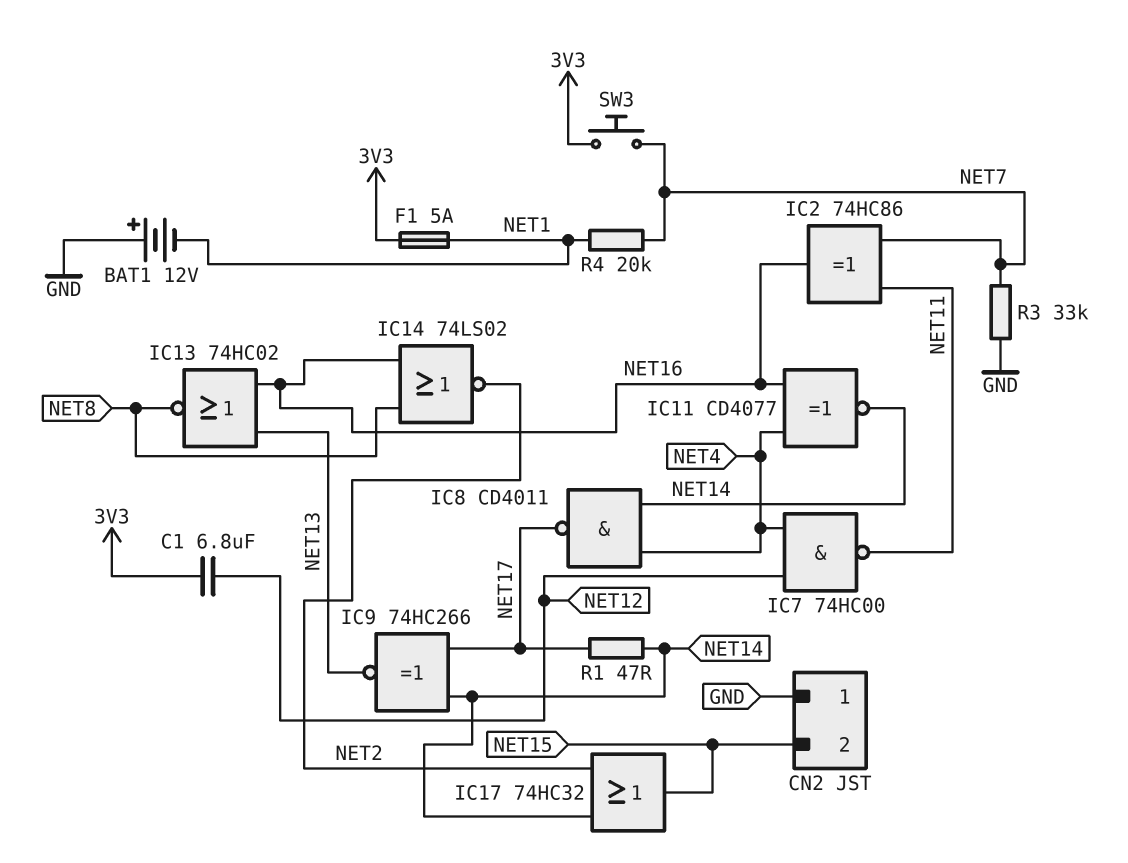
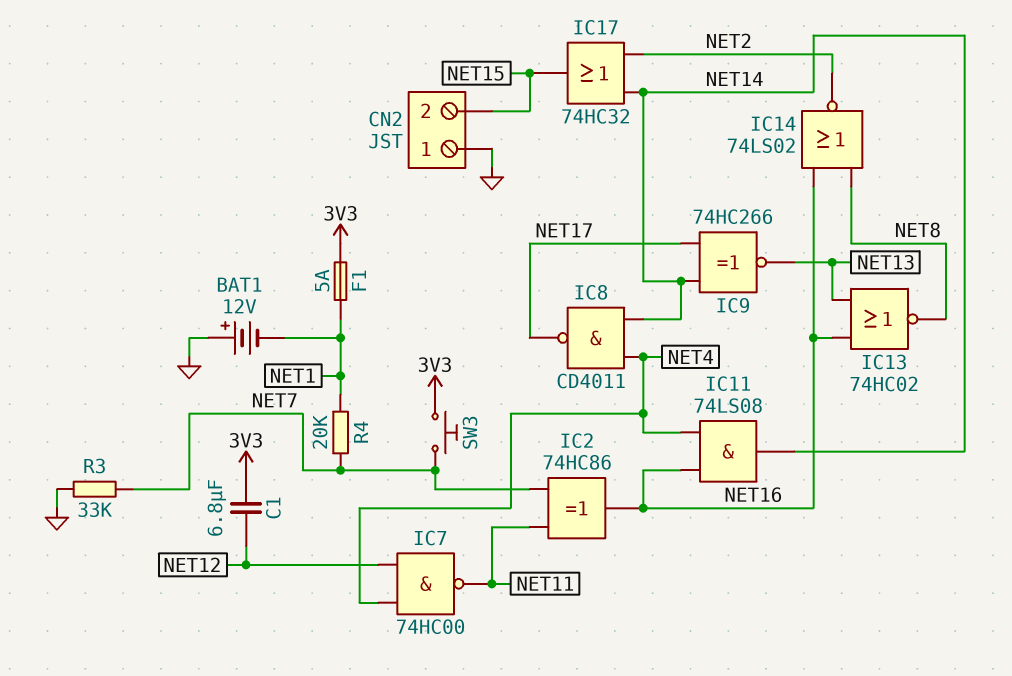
IC11: XNOR CD4077 (in NET4, in NET16, out NET14) -> AND 74LS08 (in NET4, in NET16, out NET14)
R1: 47 (NET14, NET17) -> none

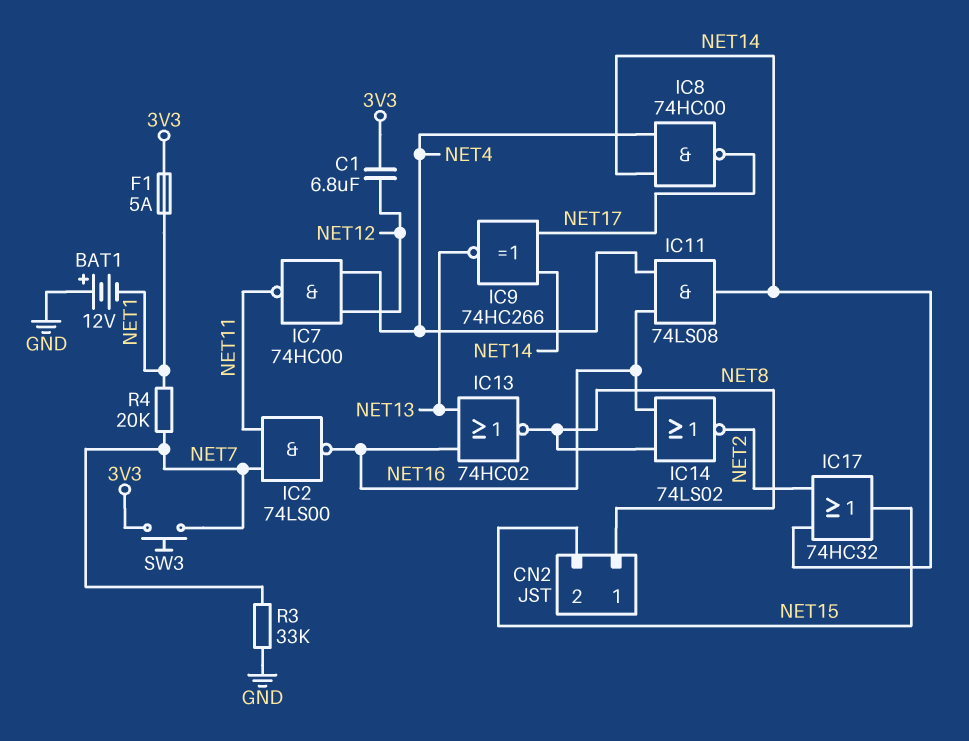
CN2 pin 1: GND -> NET8
IC2: XOR 74HC86 (in NET7, in NET11, out NET16) -> NAND 74LS00 (in NET7, in NET11, out NET16)
IC8: NAND CD4011 (in NET4, in NET14, out NET17) -> NAND 74HC00 (in NET4, in NET14, out NET17)

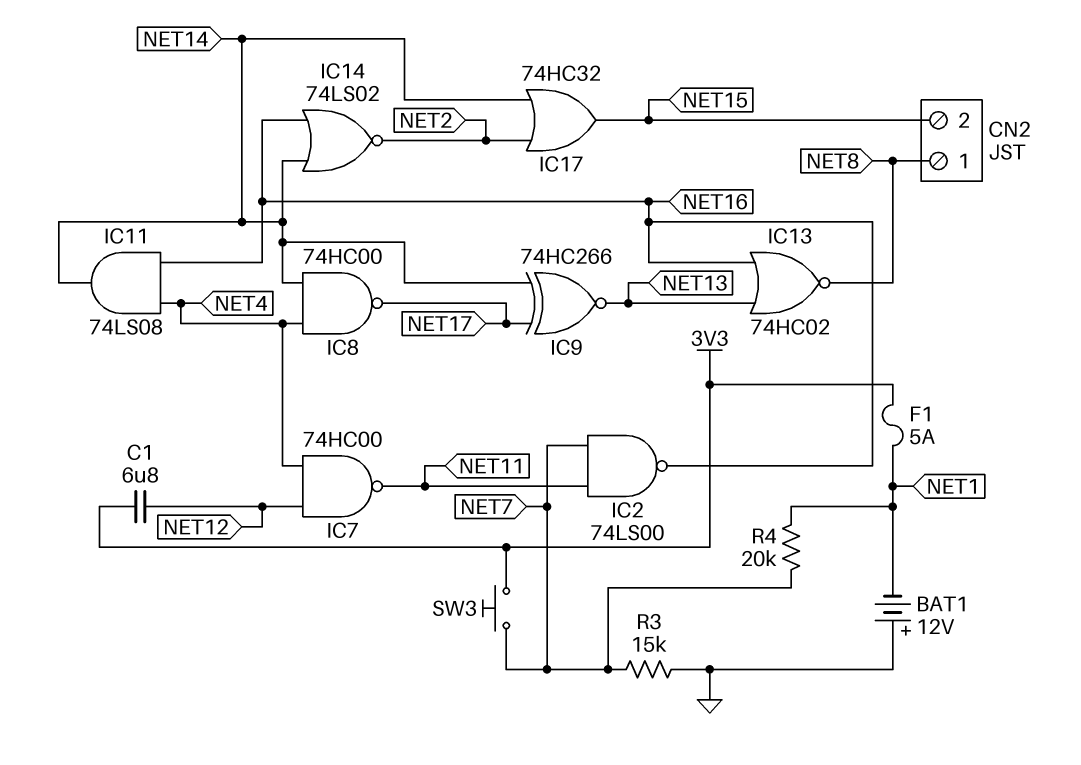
IC14: NOR 74LS02 (in NET8, in NET16, out NET2) -> NOR 74LS02 (in NET14, in NET16, out NET2)
R3: 33k (GND, NET7) -> 15k (GND, NET7)

